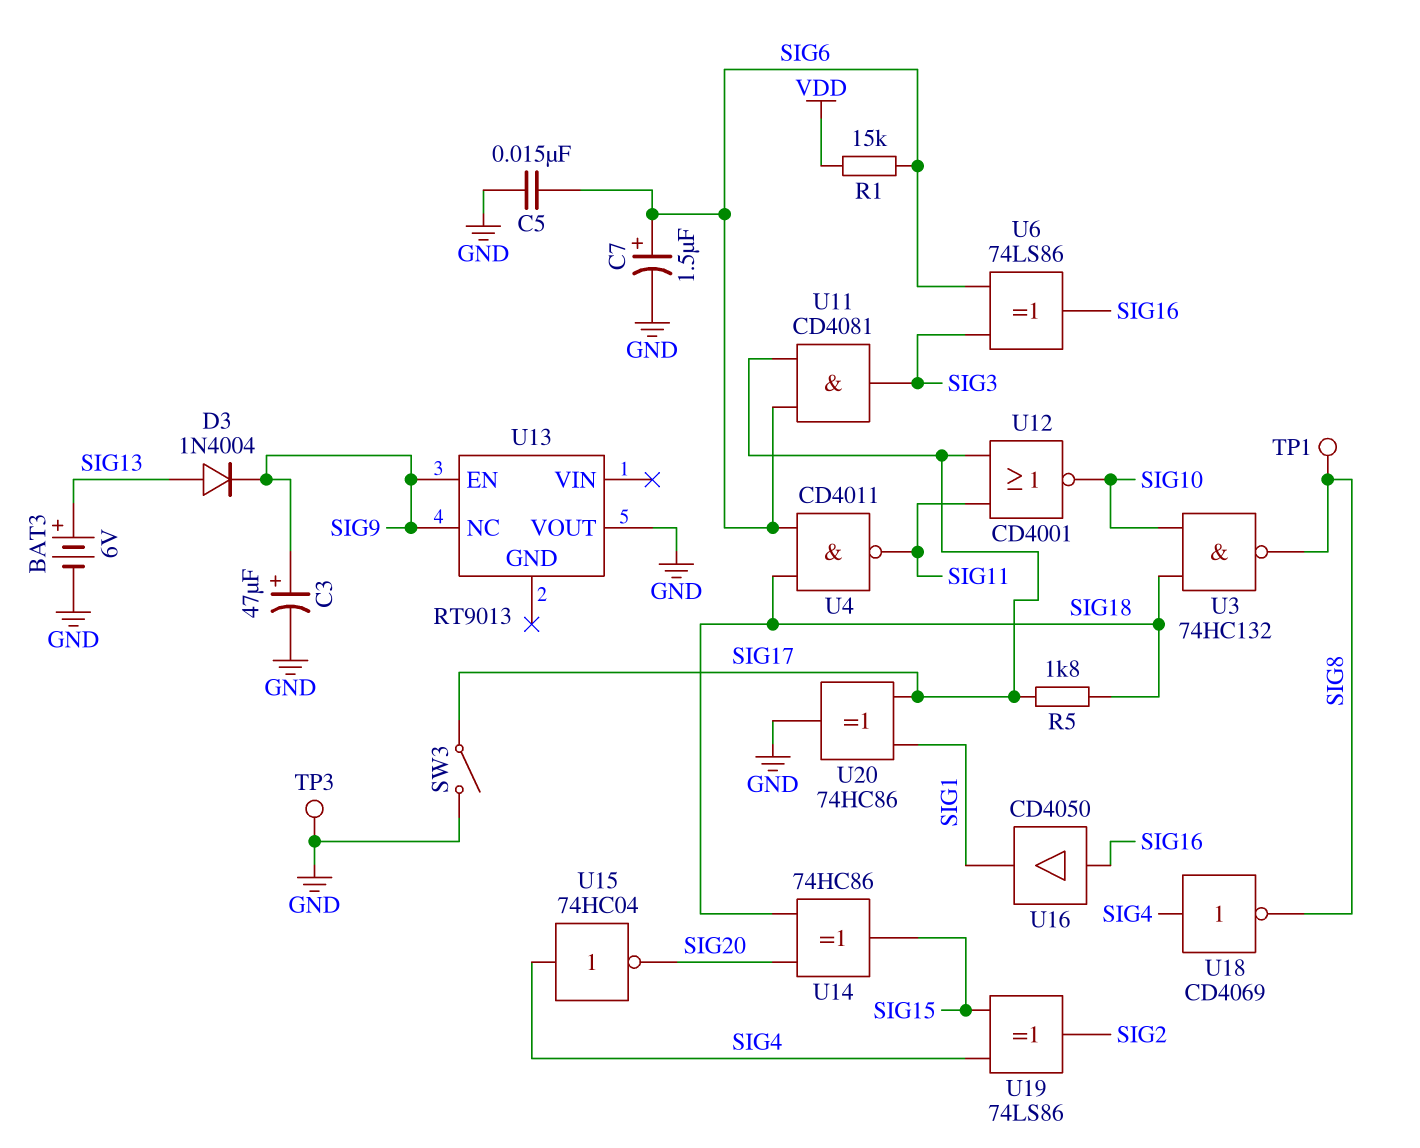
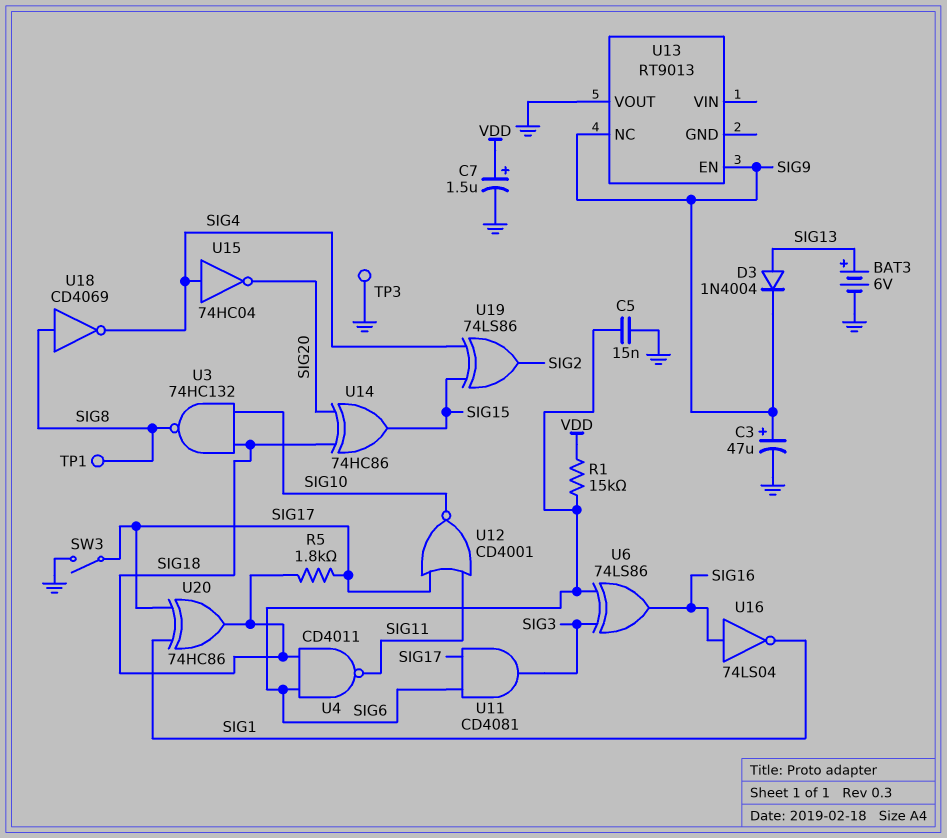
C7: 1.5uF (plus SIG6, minus GND) -> 1.5uF (plus VDD, minus GND)
U16: buffer CD4050 (in SIG16, out SIG1) -> NOT 74LS04 (in SIG16, out SIG1)
U18: NOT CD4069 (in SIG4, out SIG8) -> NOT CD4069 (in SIG8, out SIG4)
U20: XOR 74HC86 (in SIG1, in SIG17, out GND) -> XOR 74HC86 (in SIG1, in SIG17, out SIG18)

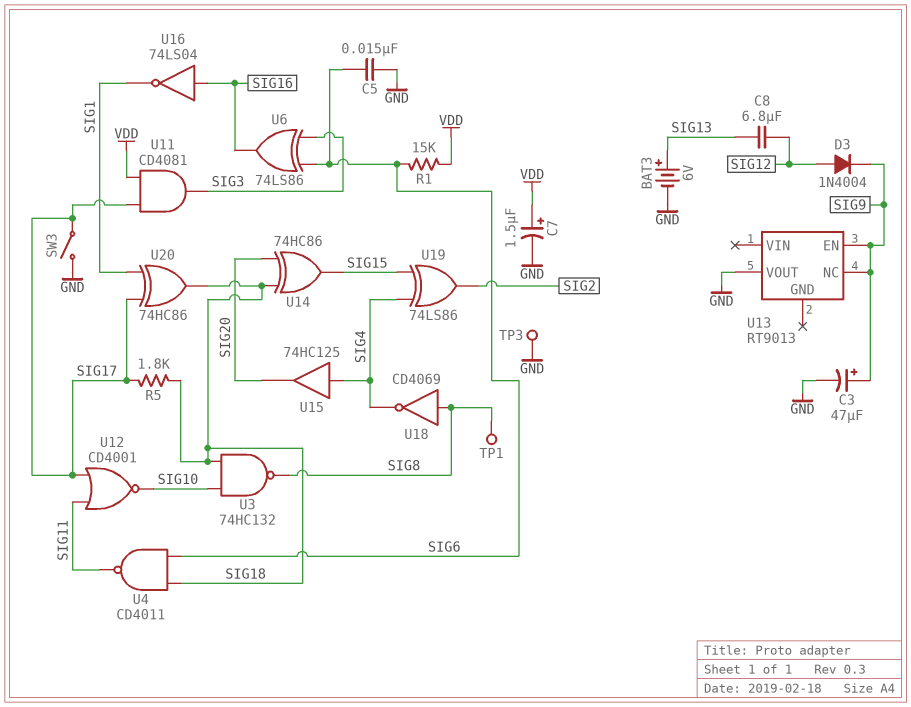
C8: none -> 6.8uF (SIG12, SIG13)
D3: diode 1N4004 (A SIG13, K SIG9) -> diode 1N4004 (A SIG12, K SIG9)
U11: AND CD4081 (in SIG6, in SIG17, out SIG3) -> AND CD4081 (in SIG17, in VDD, out SIG3)
U15: NOT 74HC04 (in SIG4, out SIG20) -> buffer 74HC125 (in SIG4, out SIG20)

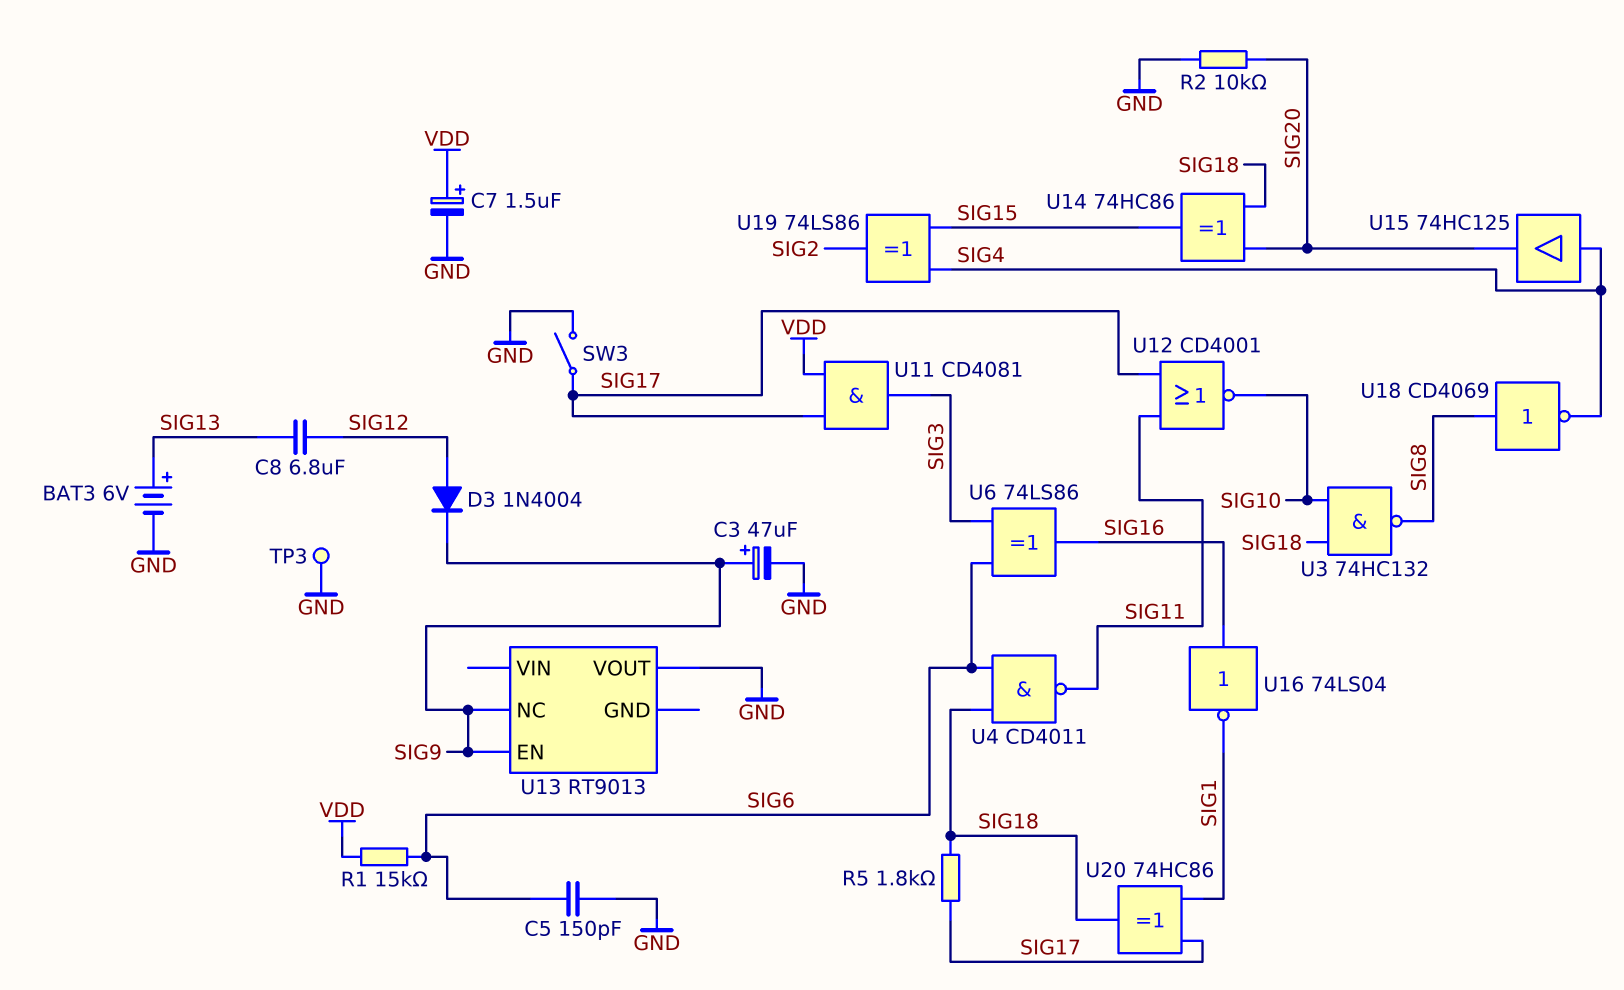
C5: 15nF (GND, SIG6) -> 150pF (GND, SIG6)
R2: none -> 10k (GND, SIG20)
TP1: test point (SIG8) -> none

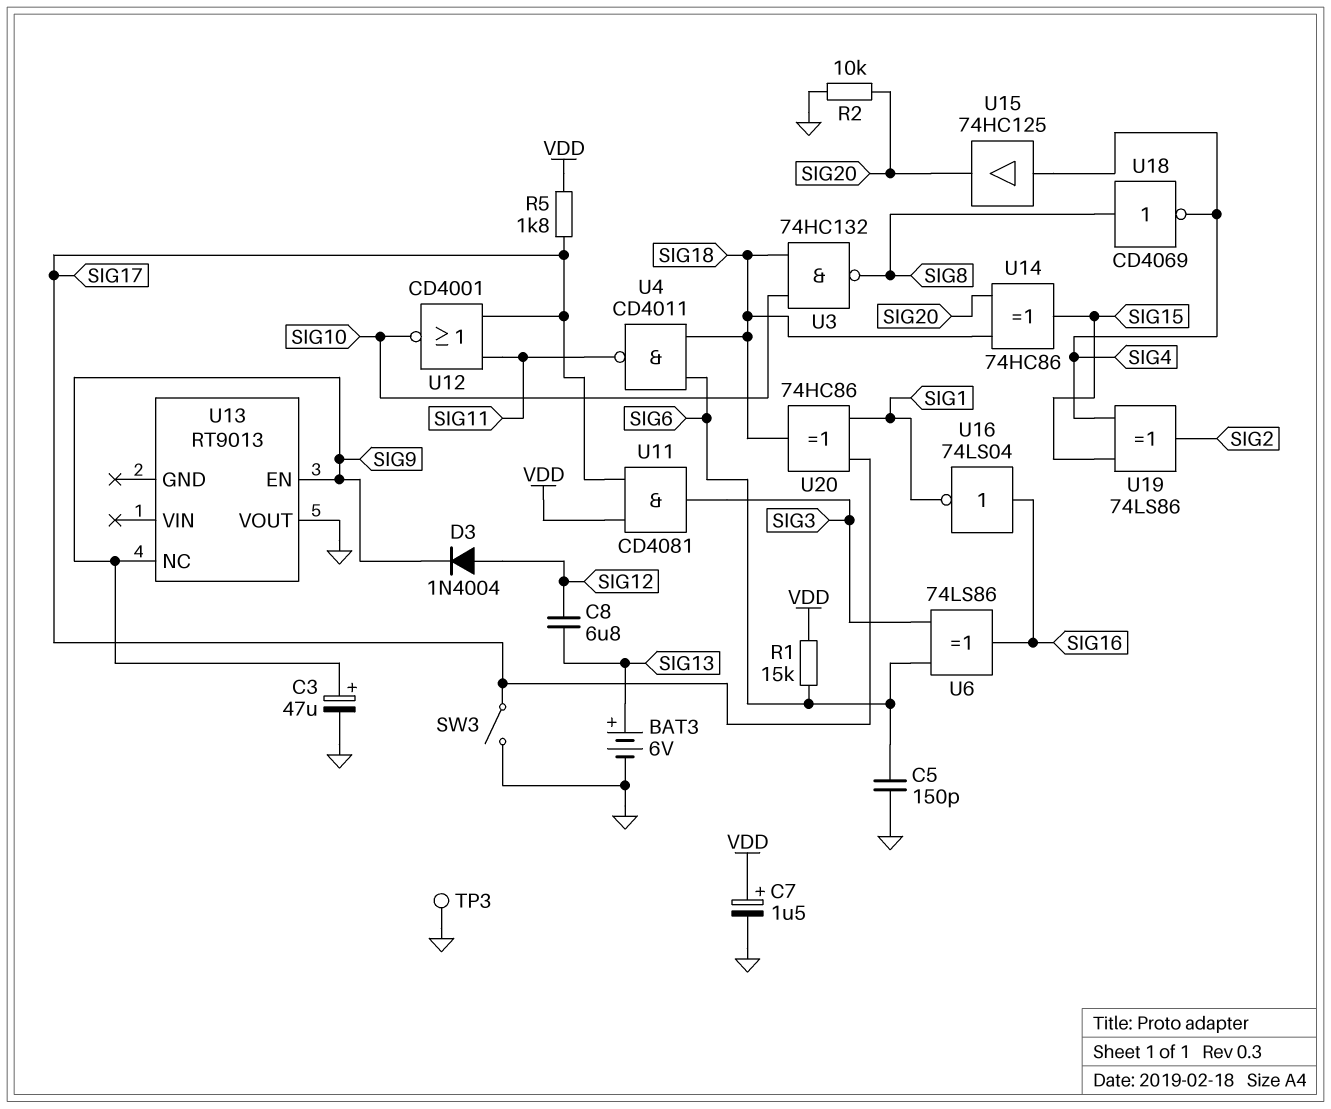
R5: 1.8k (SIG17, SIG18) -> 1.8k (SIG17, VDD)

